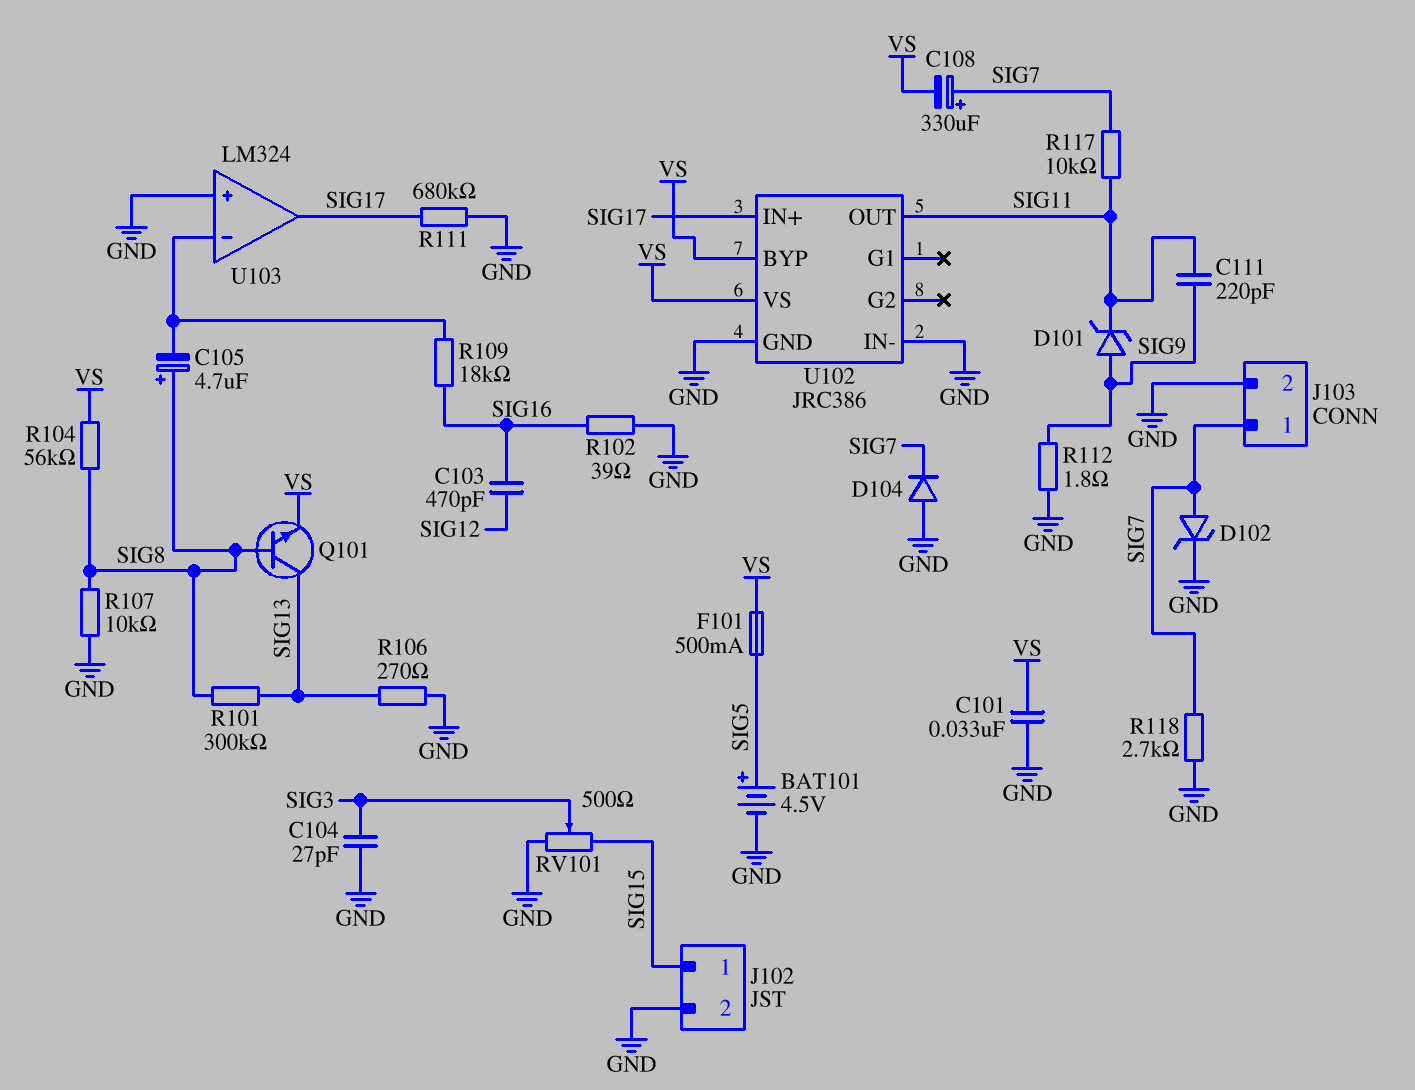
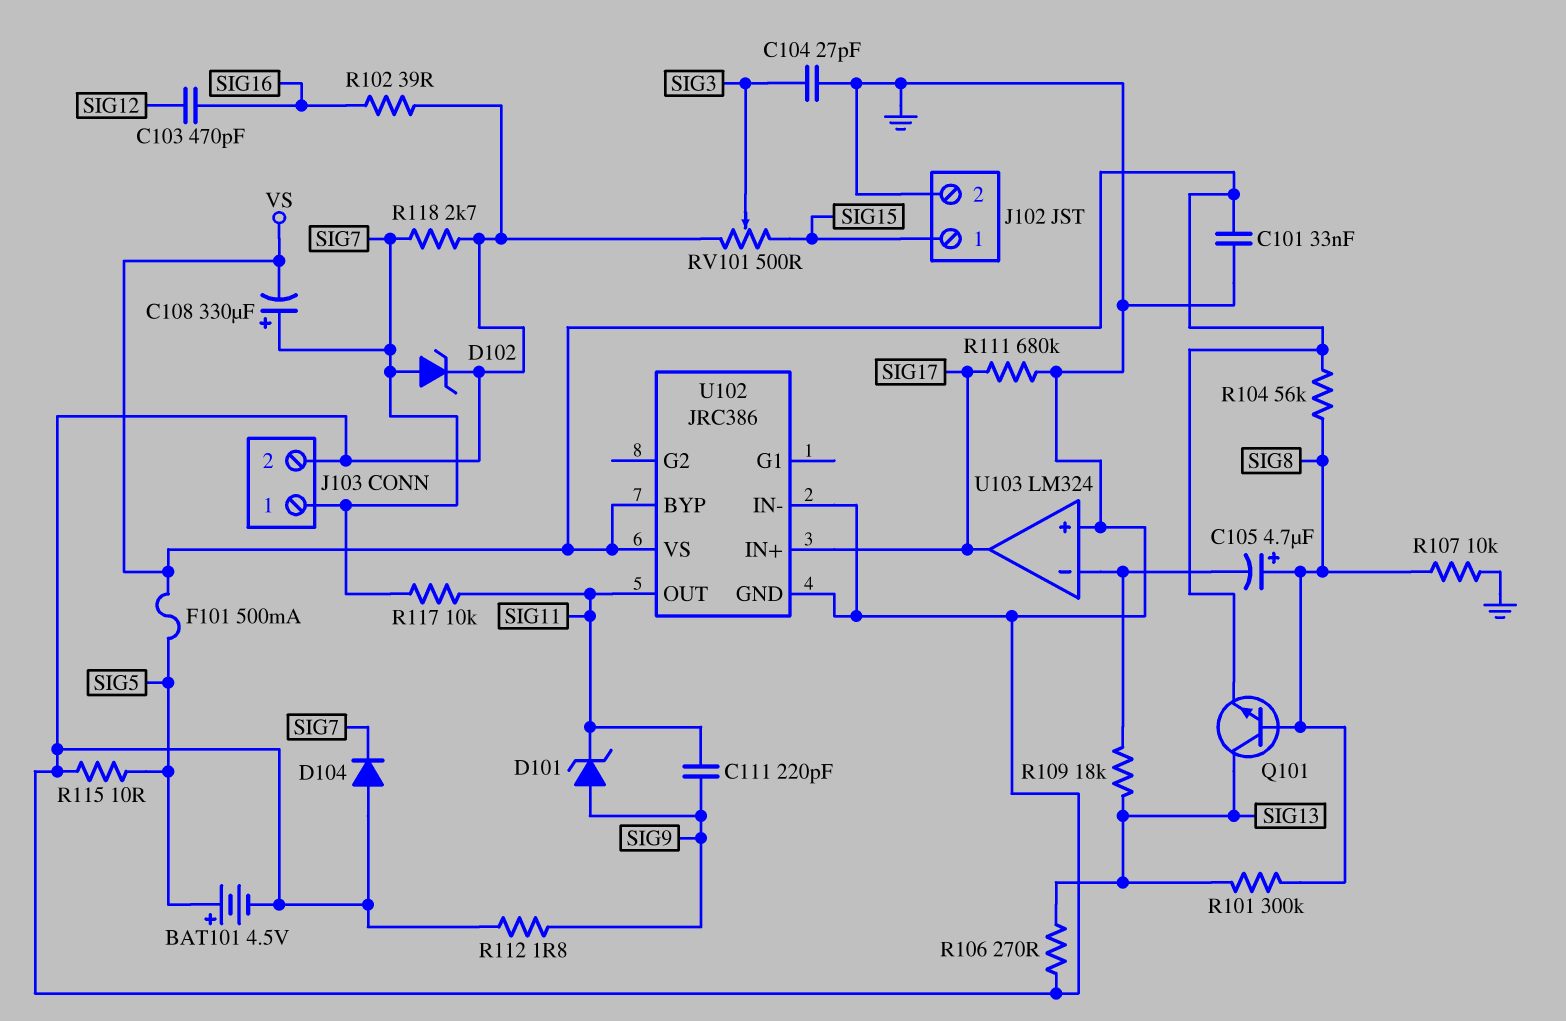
R109: 18k (SIG16, U103/in-) -> 18k (SIG13, U103/in-)
R115: none -> 10 (GND, SIG5)

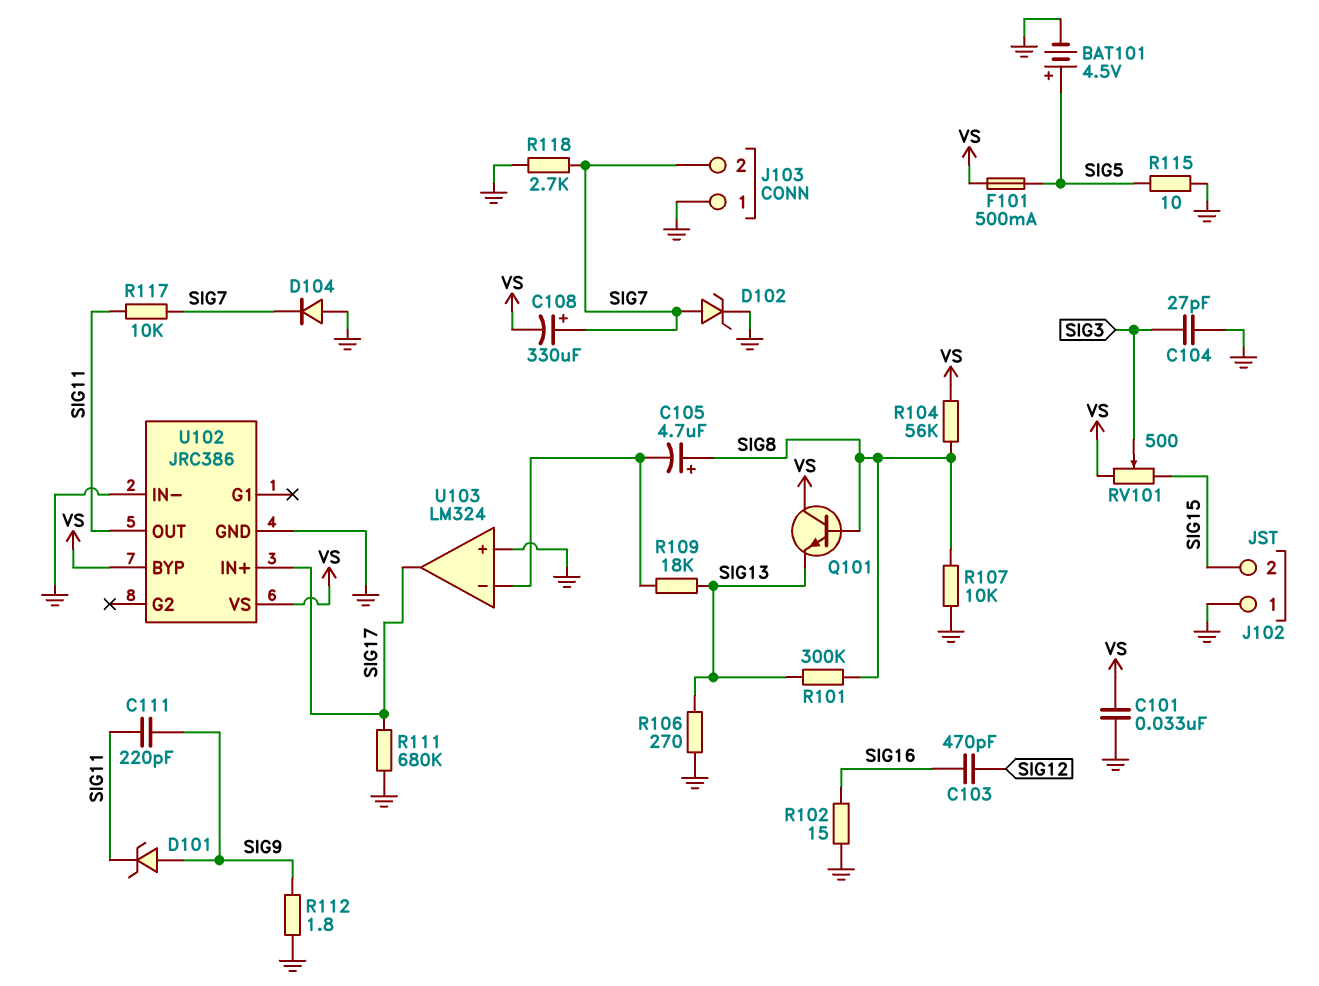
J102 pin 1: SIG15 -> GND
J102 pin 2: GND -> SIG15
J103 pin 1: SIG7 -> GND
J103 pin 2: GND -> SIG7
Q101: NPN (B SIG8, C SIG13, E VS) -> NPN (B SIG8, C VS, E SIG13)
R102: 39 (GND, SIG16) -> 15 (GND, SIG16)
RV101: 500 (GND, SIG15, wiper SIG3) -> 500 (SIG15, VS, wiper SIG3)

